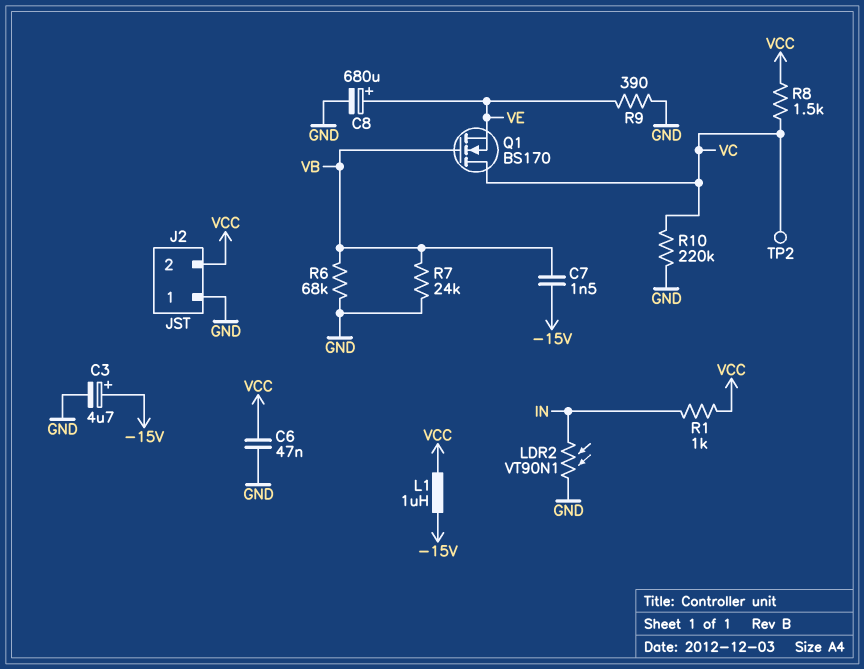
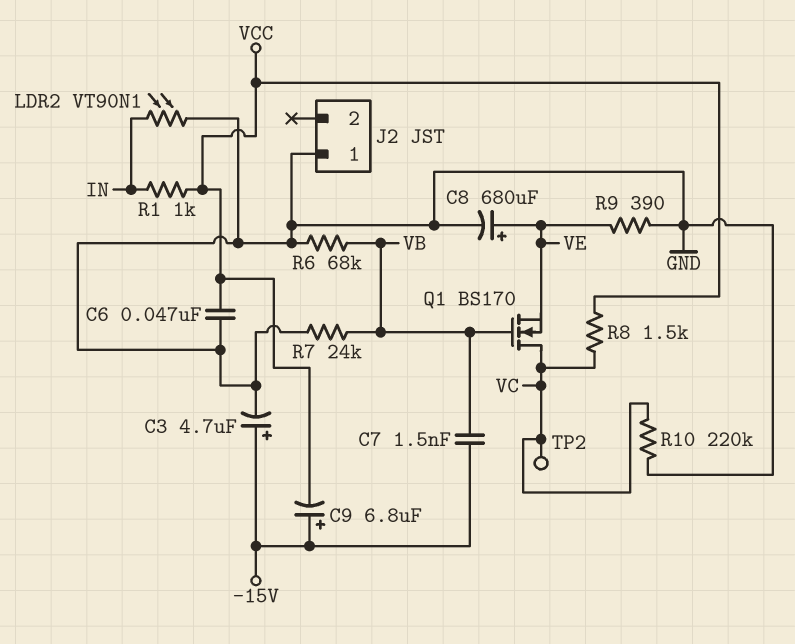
C9: none -> 6.8uF (plus -15V, minus VCC)
J2 pin 2: VCC -> none
L1: 1uH (-15V, VCC) -> none

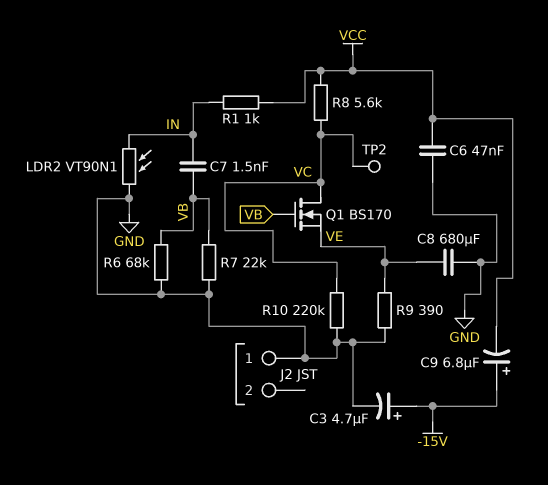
C7: 1.5nF (-15V, VB) -> 1.5nF (IN, VB)
C8: 680uF (plus VE, minus GND) -> 680uF (GND, VE)
R7: 24k (GND, VB) -> 22k (GND, VB)
R8: 1.5k (VC, VCC) -> 5.6k (VC, VCC)

